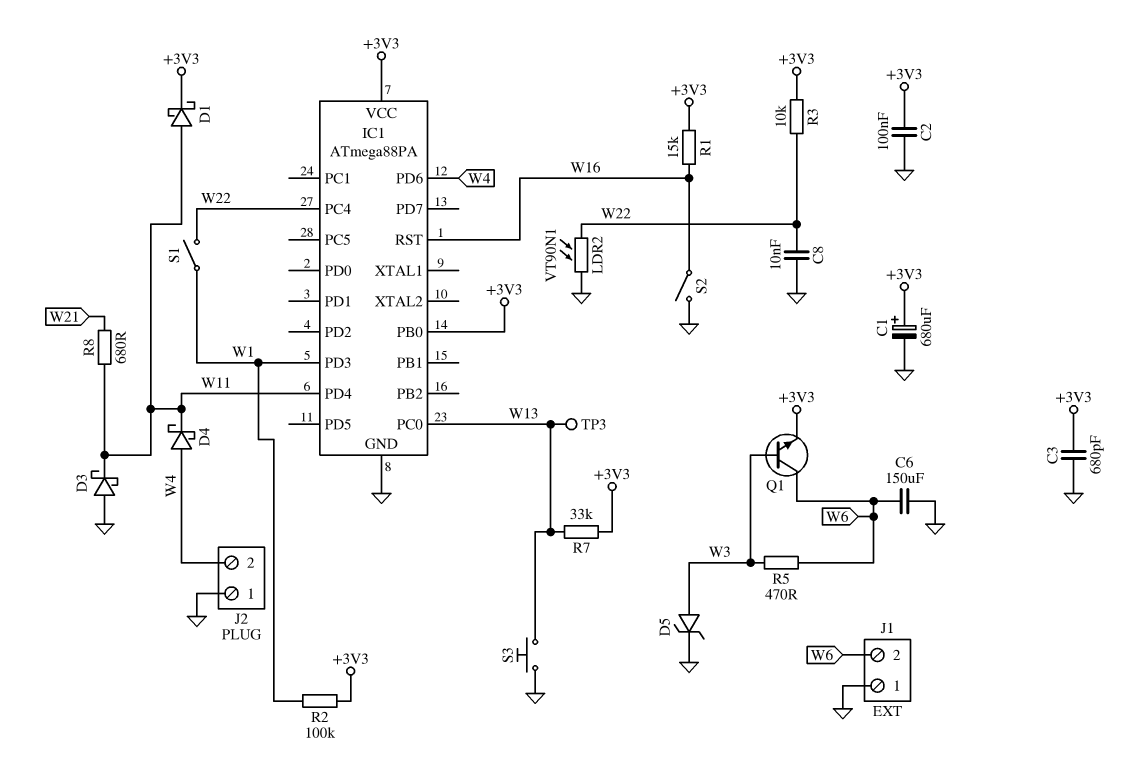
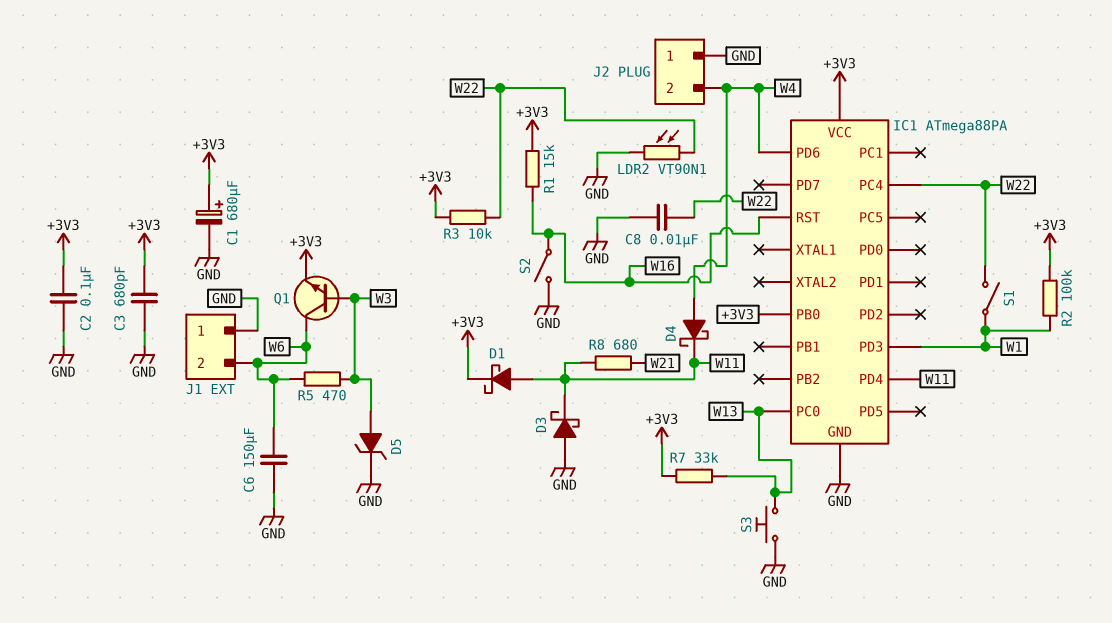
TP3: test point (W13) -> none

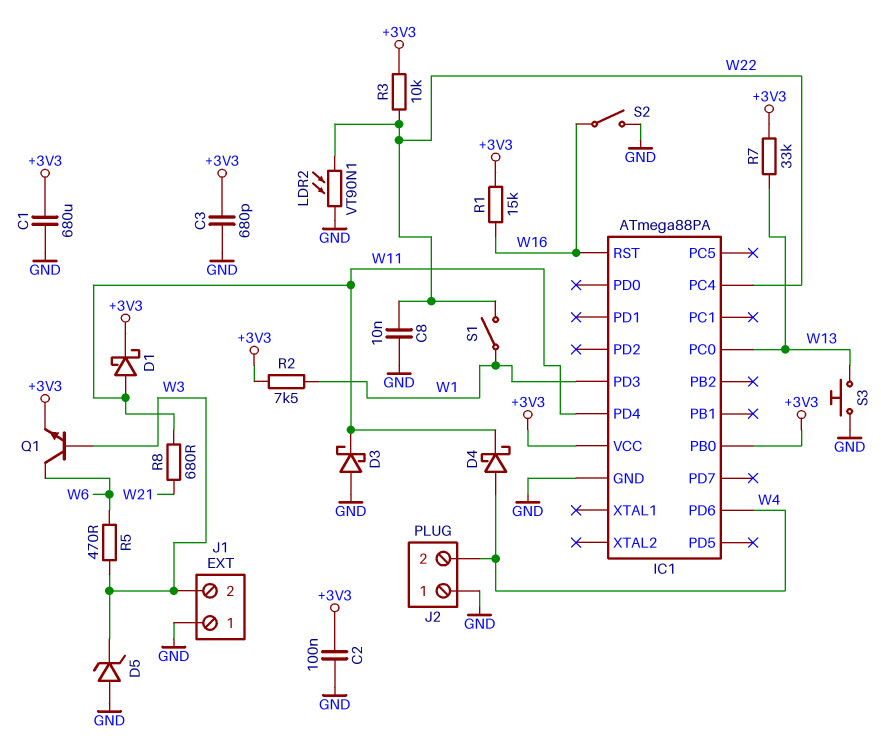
C1: 680uF (plus +3V3, minus GND) -> 680uF (+3V3, GND)
C6: 150uF (GND, W6) -> none
D5: zener (A W3, K GND) -> zener (A GND, K W3)
J1 pin 2: W6 -> W3
R2: 100k (+3V3, W1) -> 7.5k (+3V3, W1)

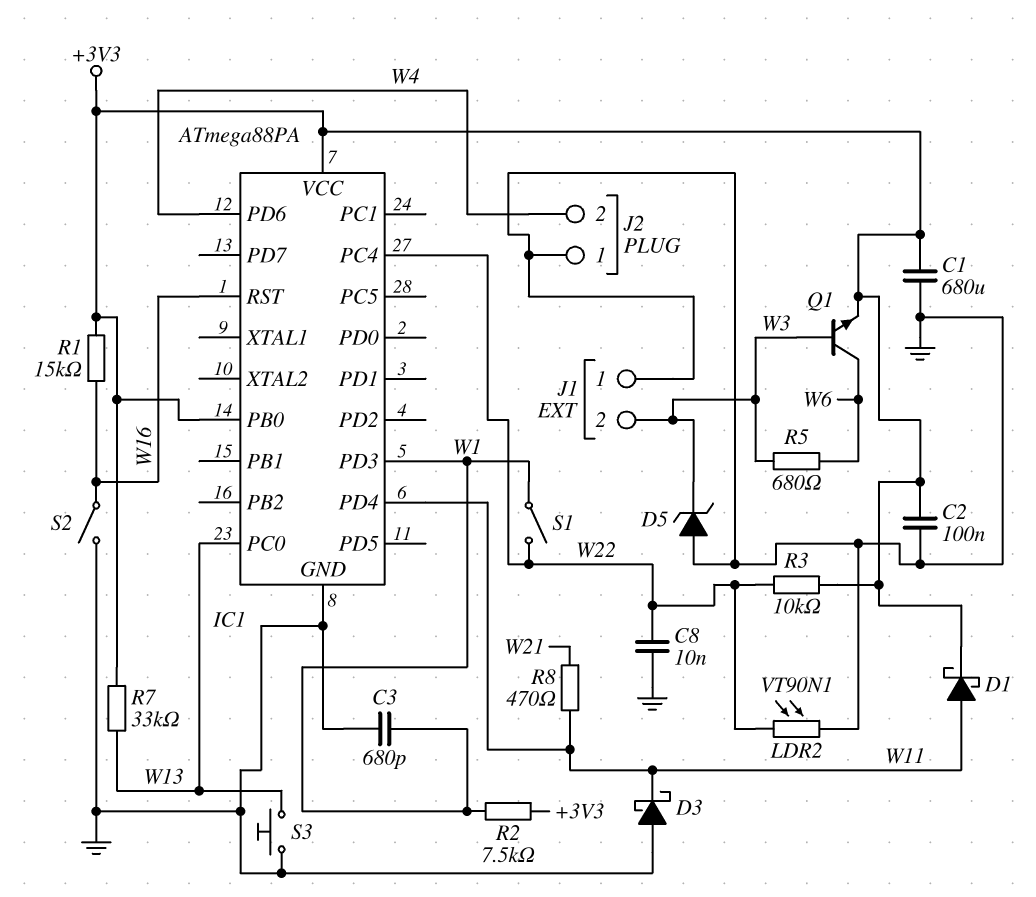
C3: 680pF (+3V3, GND) -> 680pF (GND, W1)
D4: schottky (A W4, K W11) -> none
R5: 470 (W3, W6) -> 680 (W3, W6)
R8: 680 (W11, W21) -> 470 (W11, W21)

